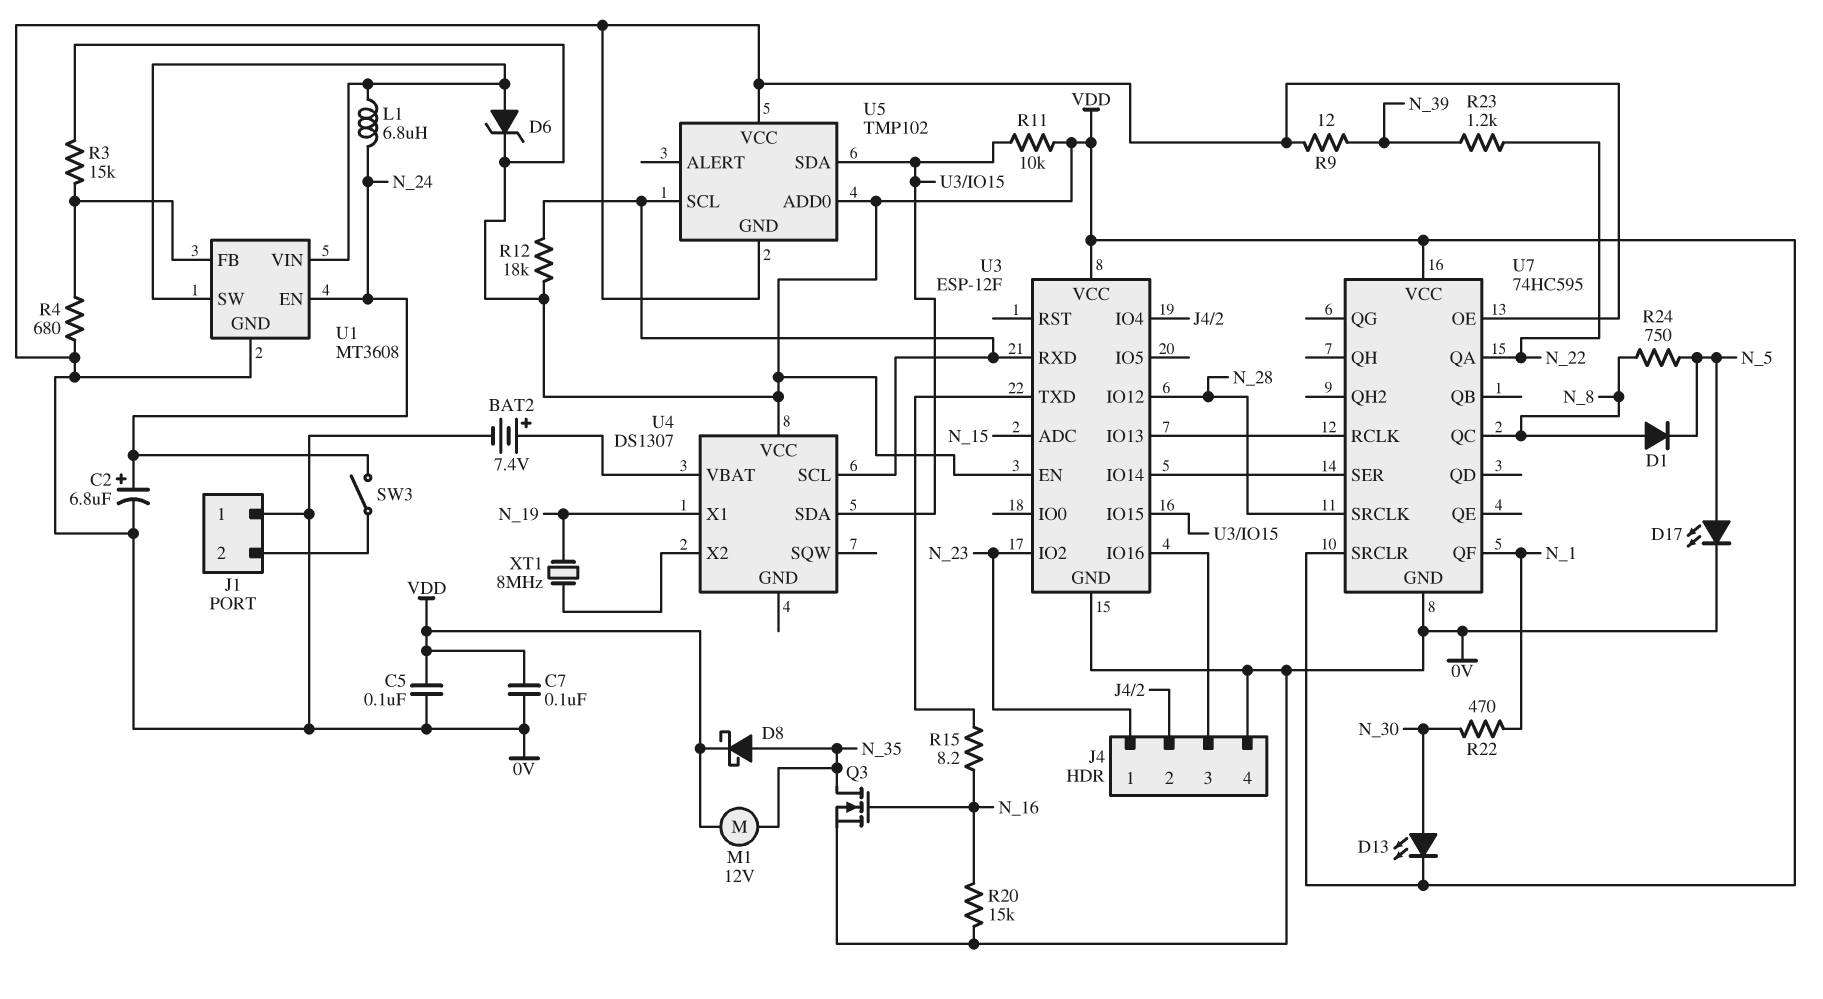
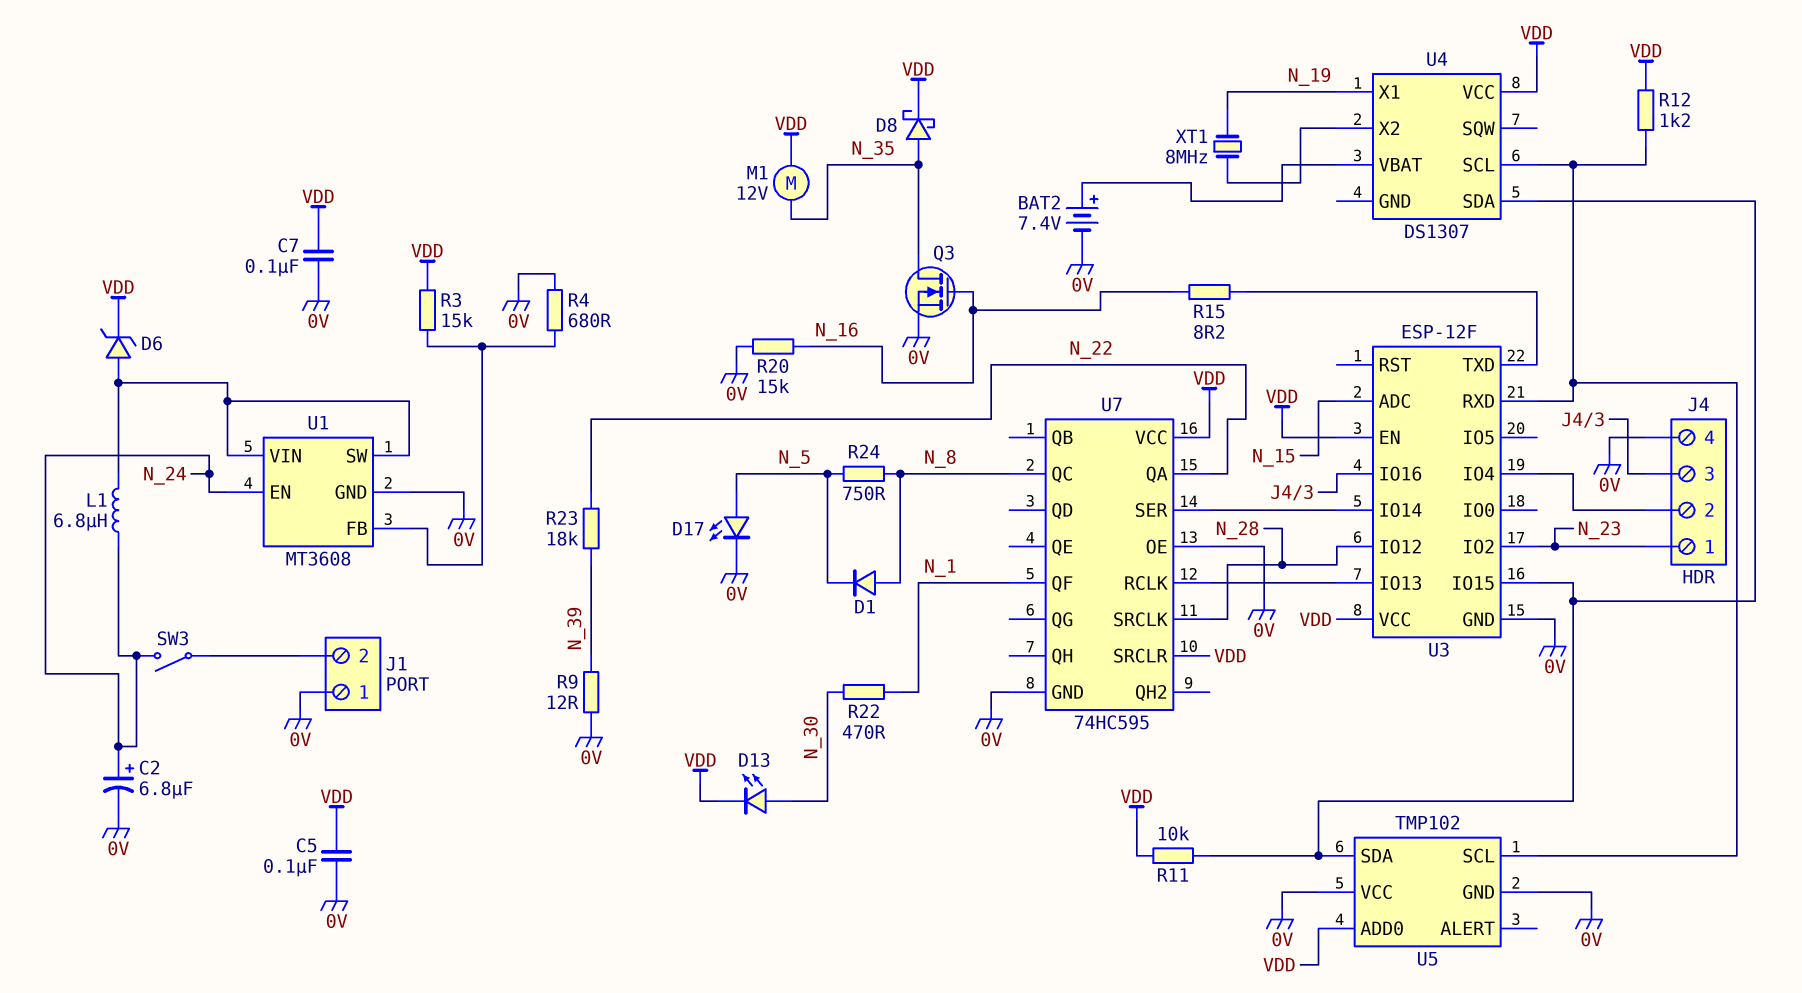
R12: 18k (U3/RXD, VDD) -> 1.2k (U3/RXD, VDD)
R23: 1.2k (N_22, N_39) -> 18k (N_22, N_39)

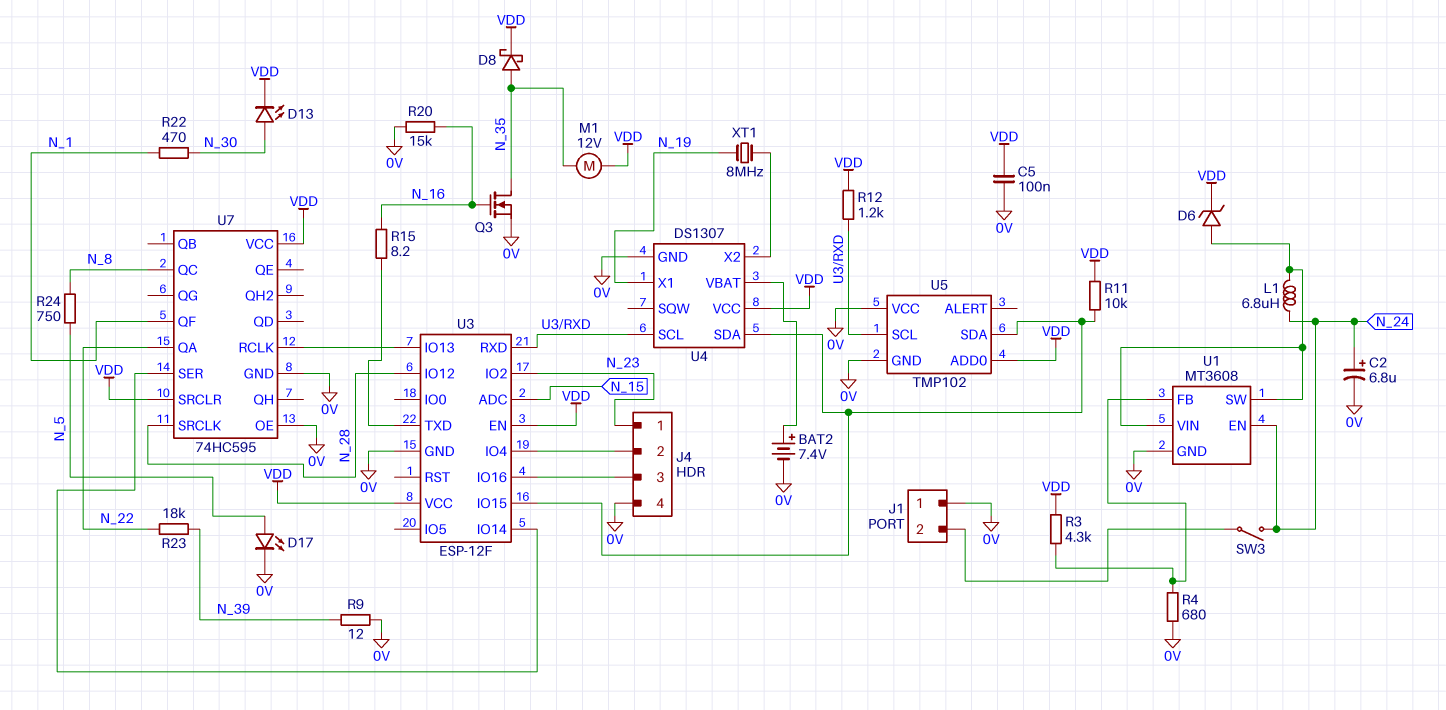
C7: 100nF (0V, VDD) -> none
D1: diode (A N_8, K N_5) -> none
R3: 15k (U1/FB, VDD) -> 4.3k (U1/FB, VDD)
U4 pin GND: none -> 0V

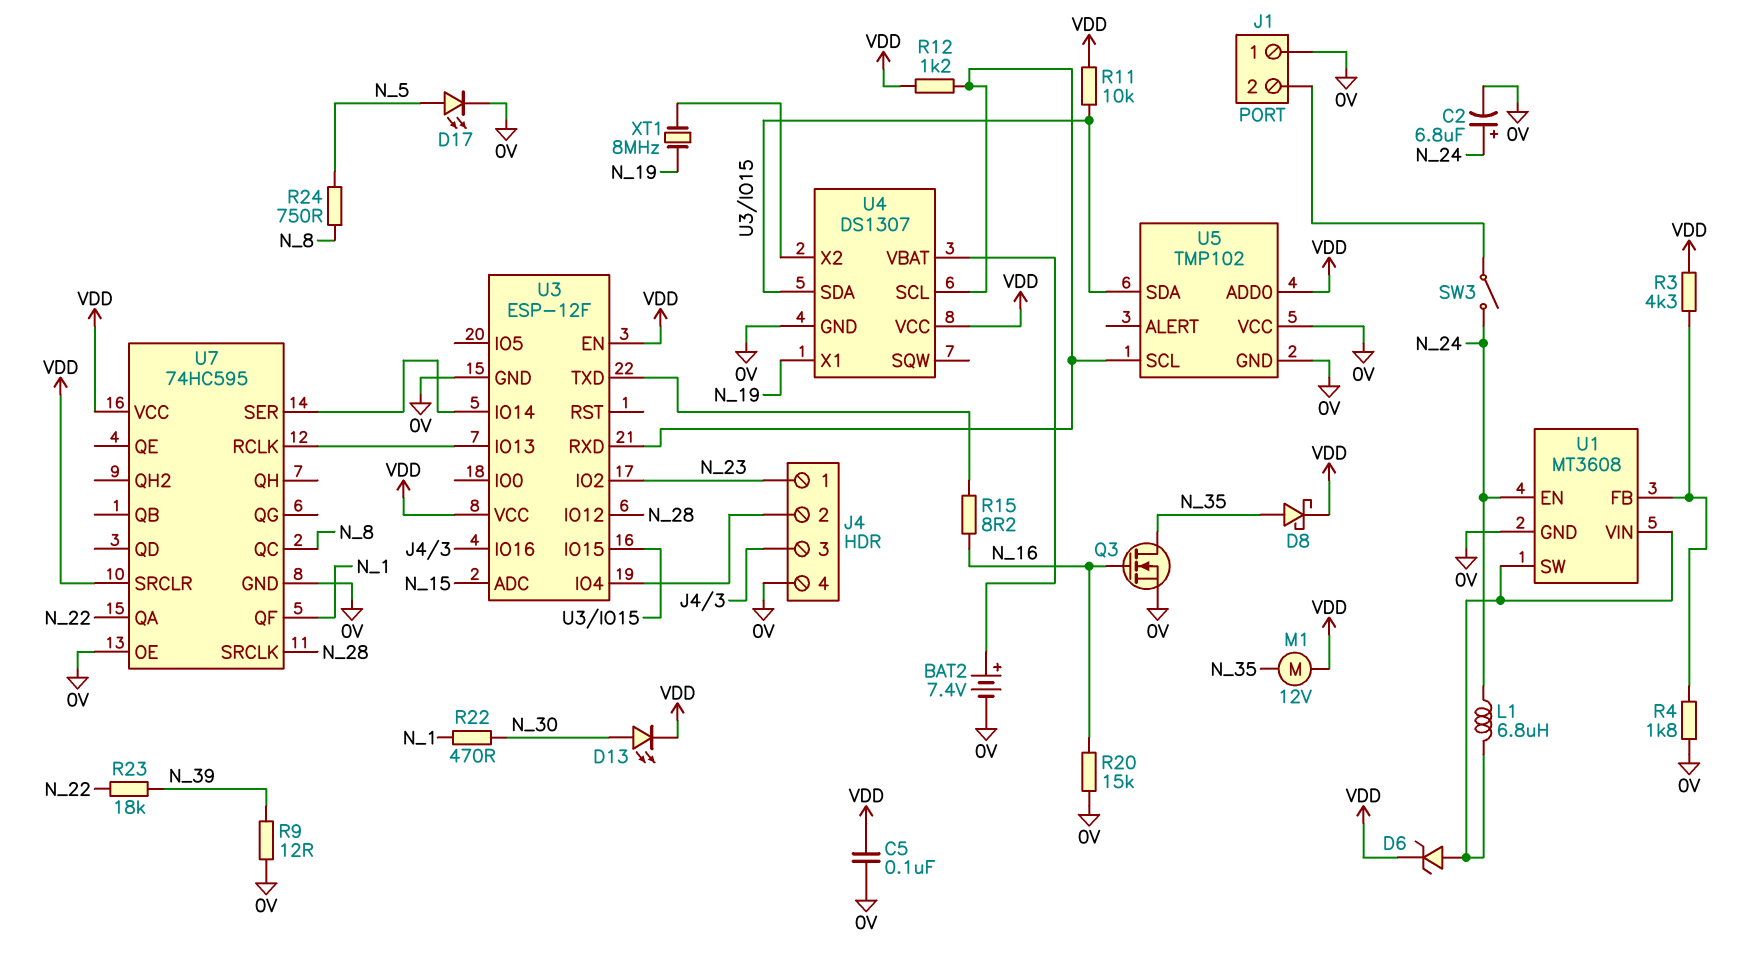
R4: 680 (0V, U1/FB) -> 1.8k (0V, U1/FB)

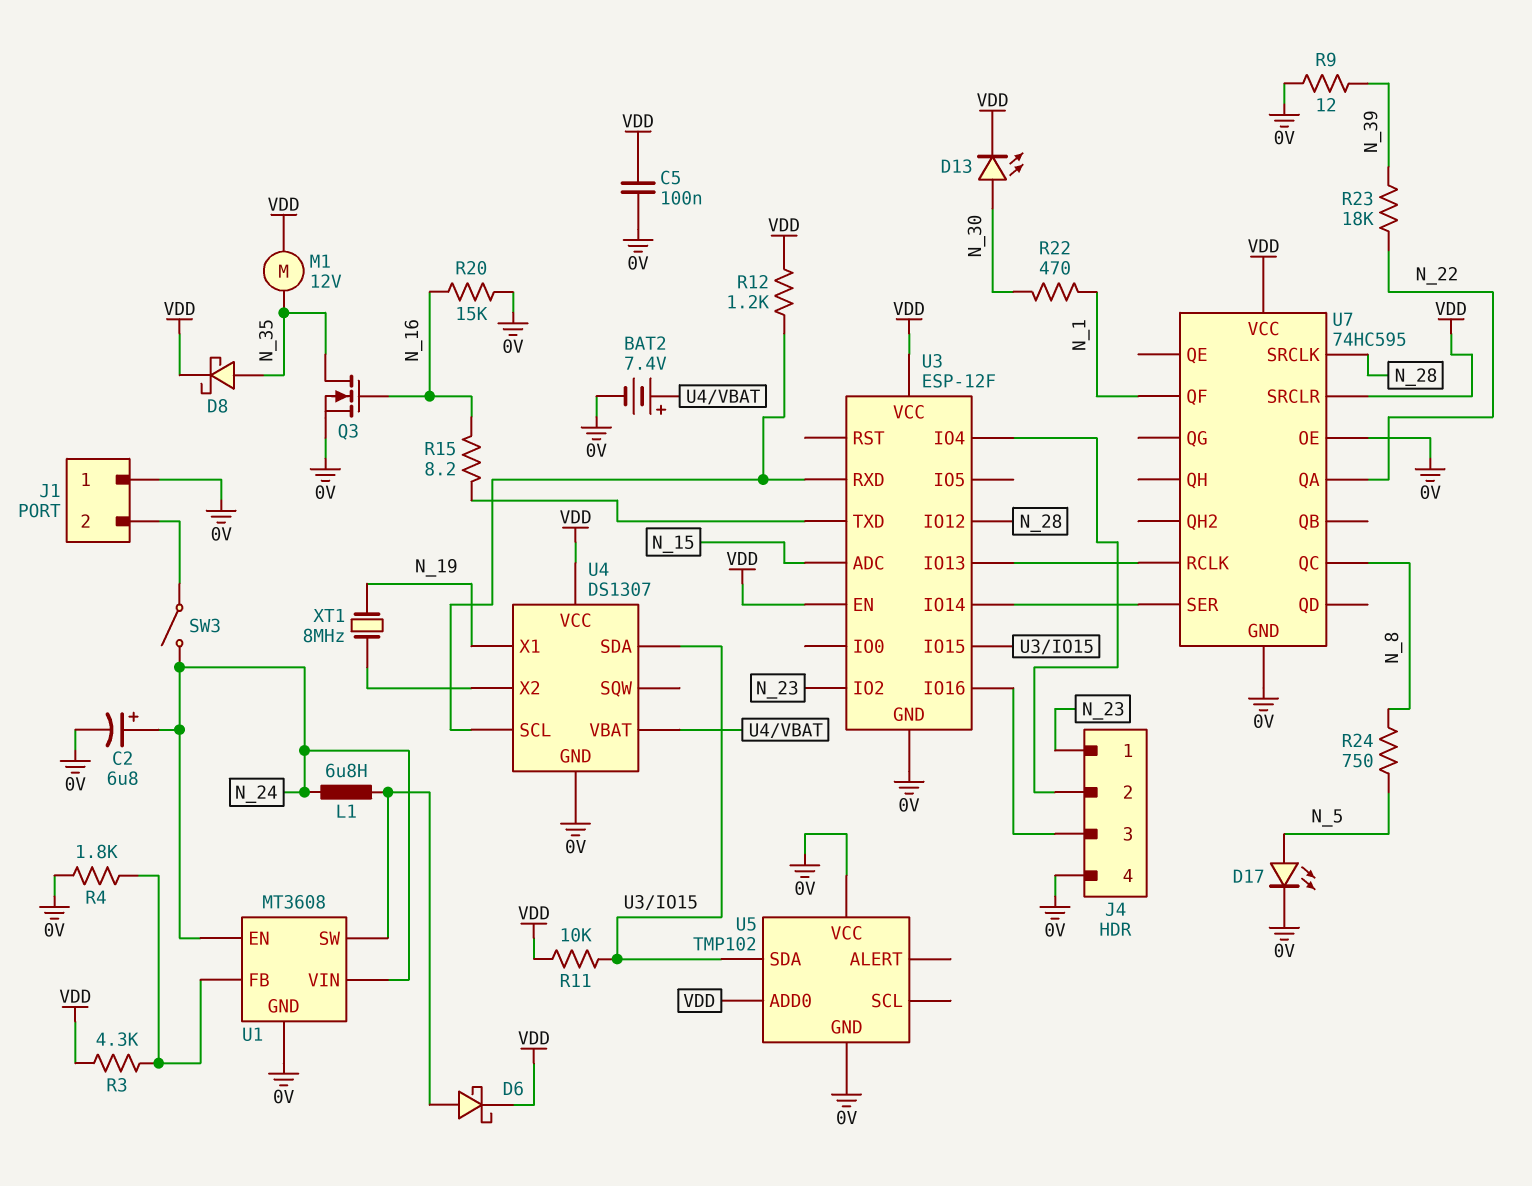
D6: zener (A U1/SW, K VDD) -> schottky (A U1/SW, K VDD)
U1 pin VIN: U1/SW -> N_24
U5 pin SCL: U3/RXD -> none

